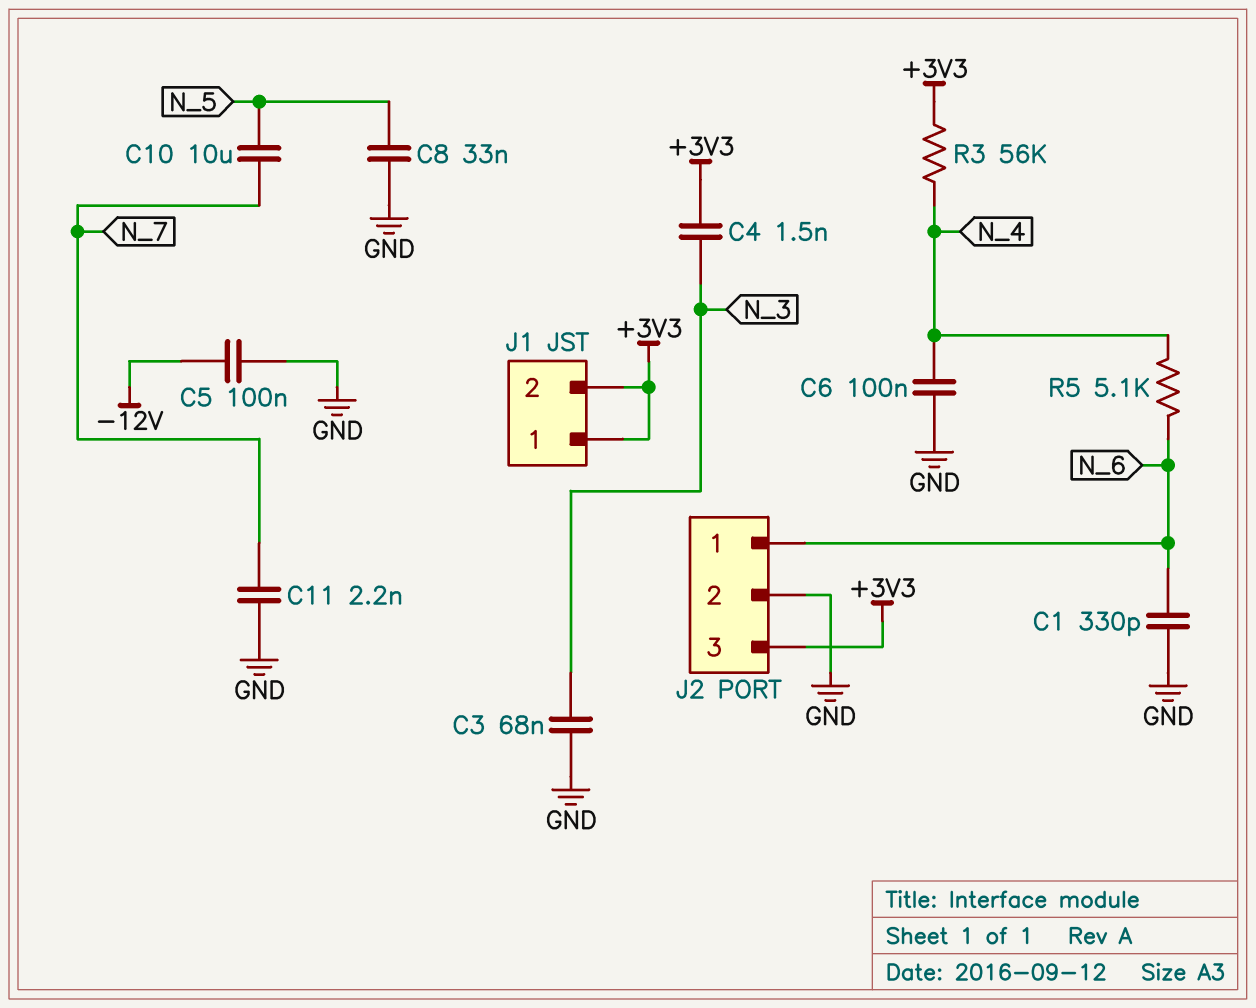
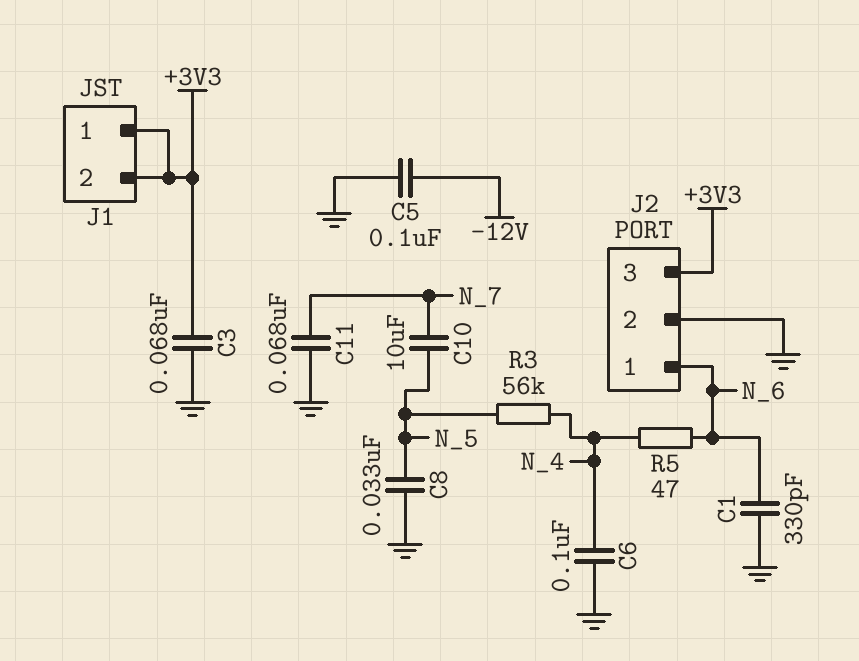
C3: 68nF (GND, N_3) -> 68nF (+3V3, GND)
C4: 1.5nF (+3V3, N_3) -> none
C11: 2.2nF (GND, N_7) -> 68nF (GND, N_7)
R3: 56k (+3V3, N_4) -> 56k (N_4, N_5)
R5: 5.1k (N_4, N_6) -> 47 (N_4, N_6)

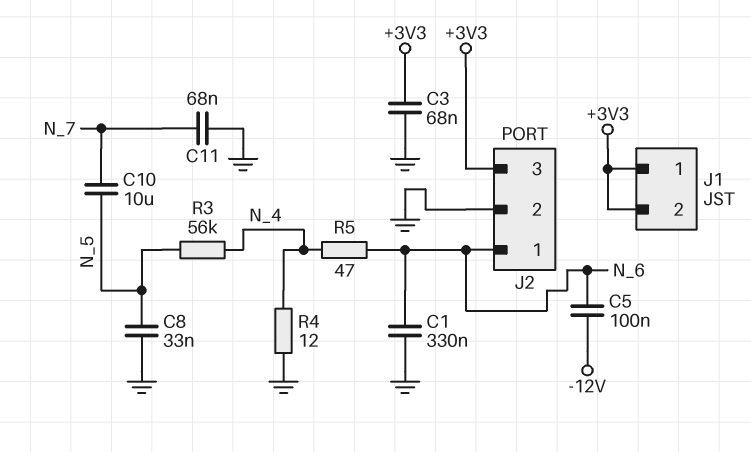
C1: 330pF (GND, N_6) -> 330nF (GND, N_6)
C5: 100nF (-12V, GND) -> 100nF (-12V, N_6)
C6: 100nF (GND, N_4) -> none
R4: none -> 12 (GND, N_4)

